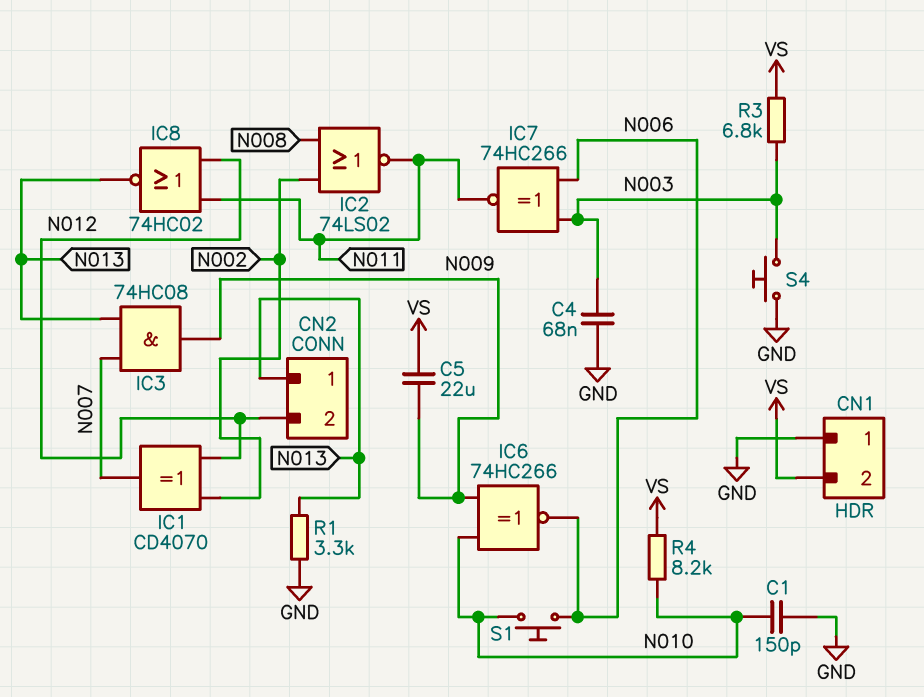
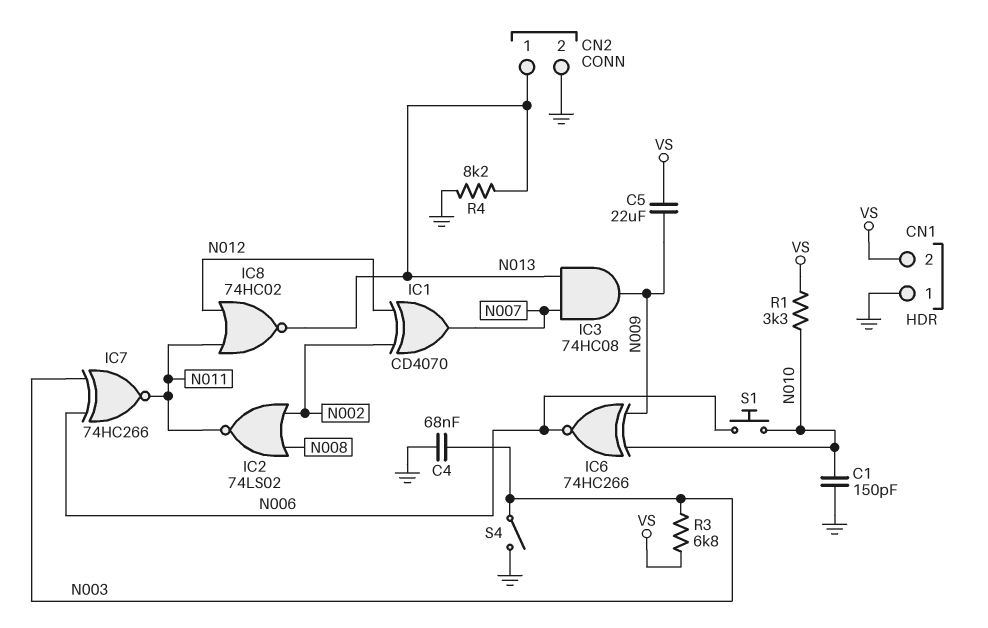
CN2 pin 2: N012 -> GND
R1: 3.3k (GND, N013) -> 3.3k (N010, VS)
R4: 8.2k (N010, VS) -> 8.2k (GND, N013)
S4: button (GND, N003) -> switch (GND, N003)

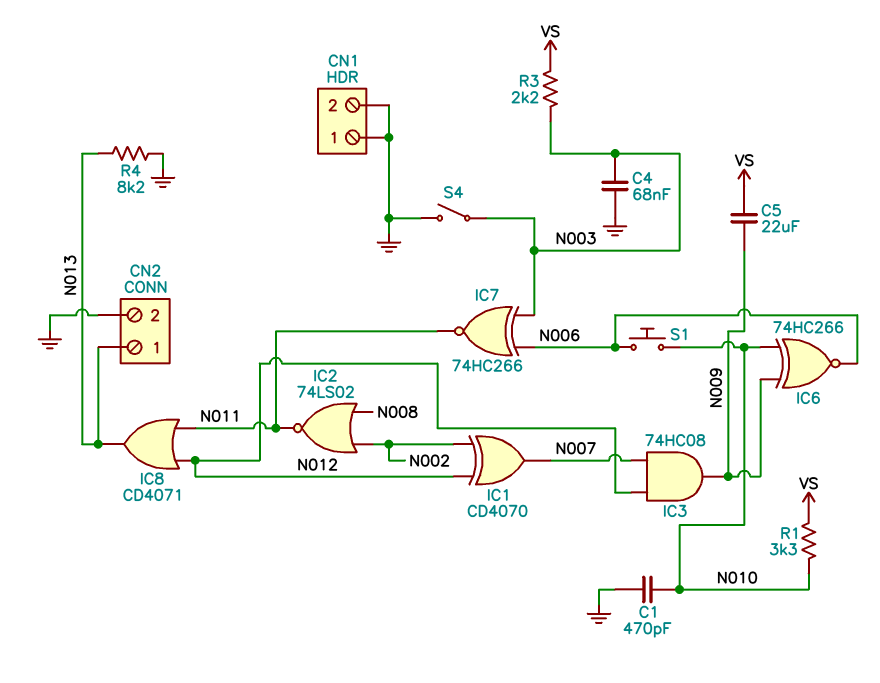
C1: 150pF (GND, N010) -> 470pF (GND, N010)
CN1 pin 2: VS -> GND
IC3: AND 74HC08 (in N007, in N013, out N009) -> AND 74HC08 (in N007, in N012, out N009)
IC8: NOR 74HC02 (in N011, in N012, out N013) -> OR CD4071 (in N011, in N012, out N013)
R3: 6.8k (N003, VS) -> 2.2k (N003, VS)

